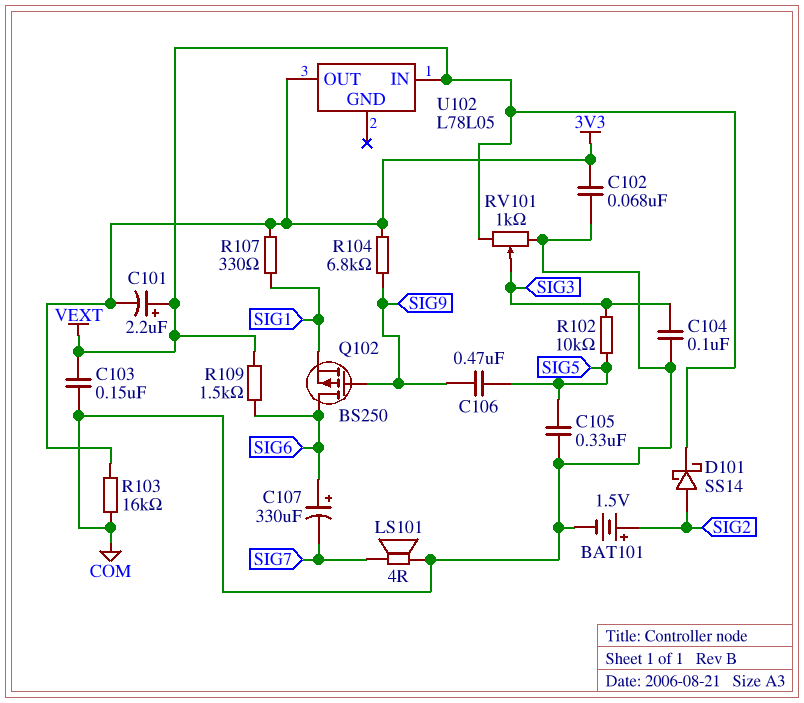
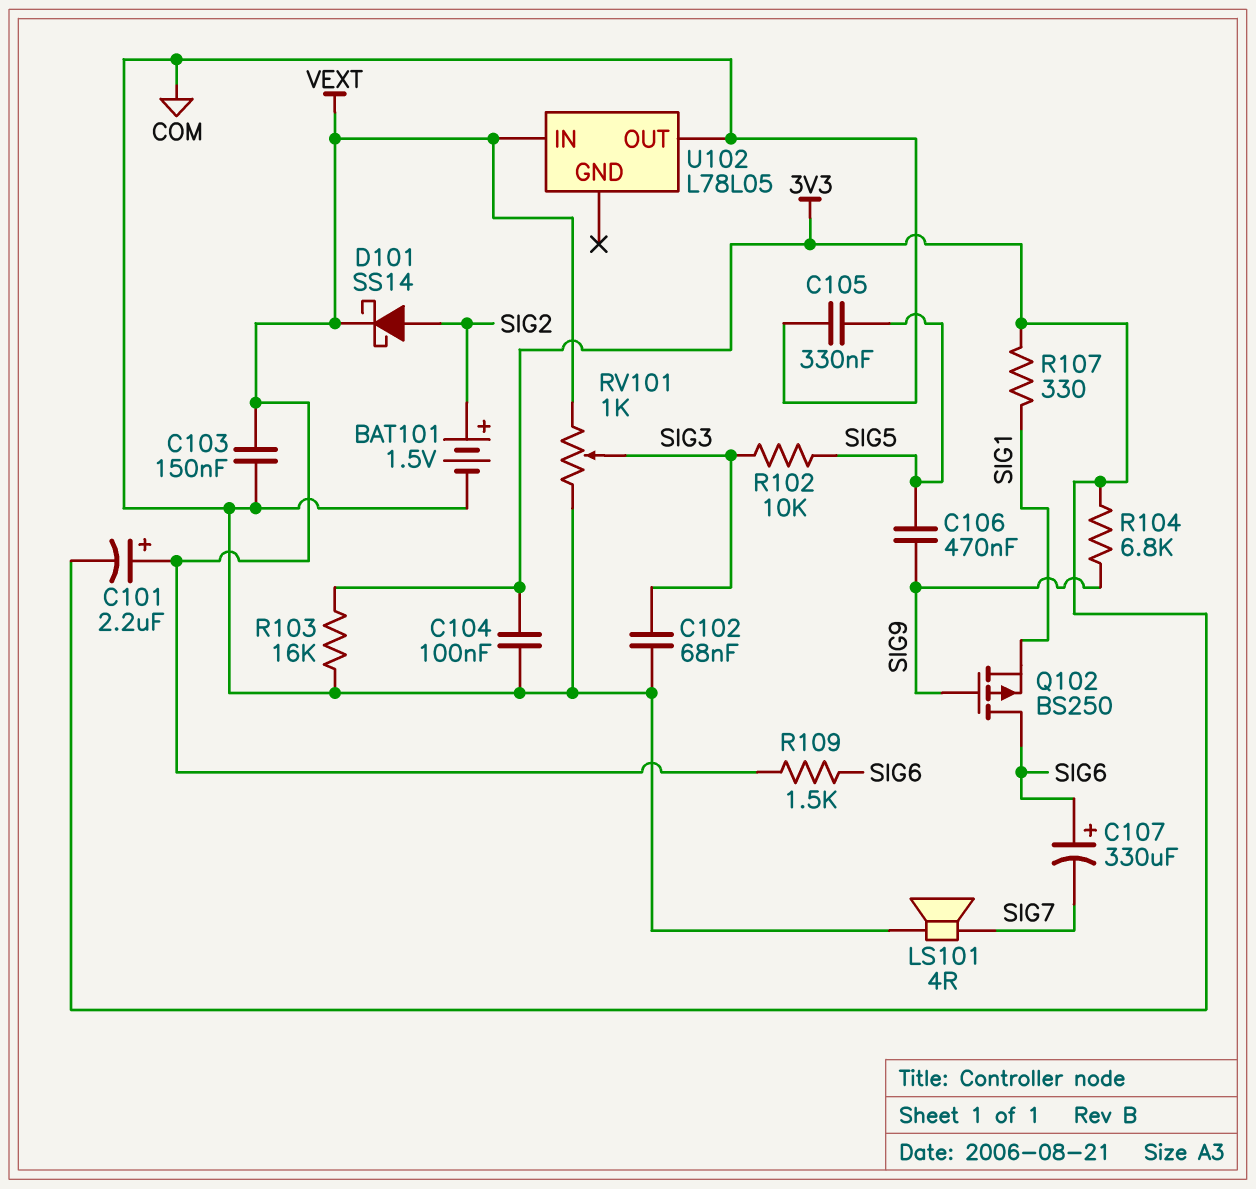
C102: 68nF (3V3, COM) -> 68nF (COM, SIG3)
C104: 100nF (COM, SIG3) -> 100nF (3V3, COM)
U102 pin OUT: 3V3 -> COM

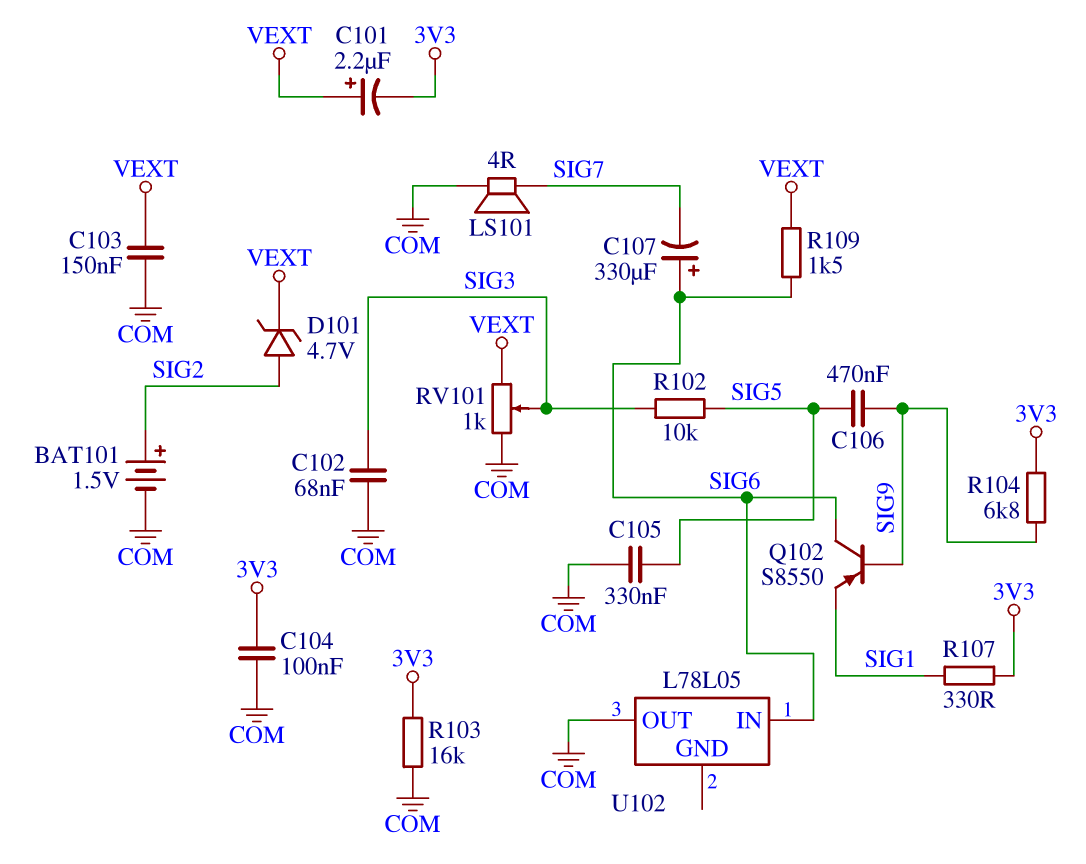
D101: schottky SS14 (A SIG2, K VEXT) -> zener 4.7V (A SIG2, K VEXT)
Q102: PMOS BS250 (G SIG9, D SIG6, S SIG1) -> PNP S8550 (B SIG9, C SIG6, E SIG1)
U102 pin IN: VEXT -> SIG6

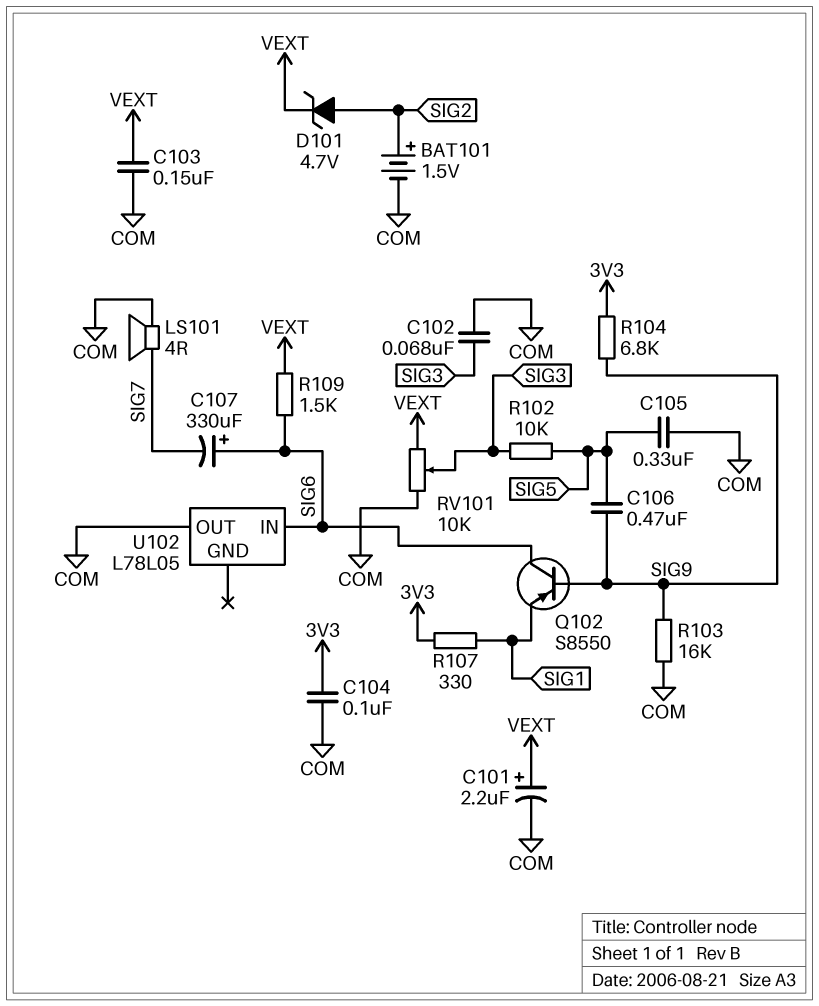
C101: 2.2uF (plus VEXT, minus 3V3) -> 2.2uF (plus VEXT, minus COM)
R103: 16k (3V3, COM) -> 16k (COM, SIG9)
RV101: 1k (COM, VEXT, wiper SIG3) -> 10k (COM, VEXT, wiper SIG3)

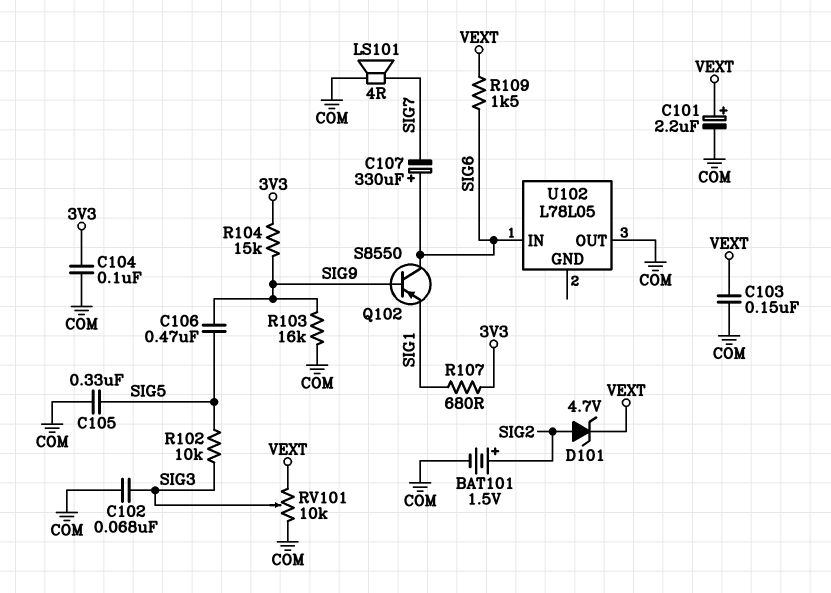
R104: 6.8k (3V3, SIG9) -> 15k (3V3, SIG9)
R107: 330 (3V3, SIG1) -> 680 (3V3, SIG1)

